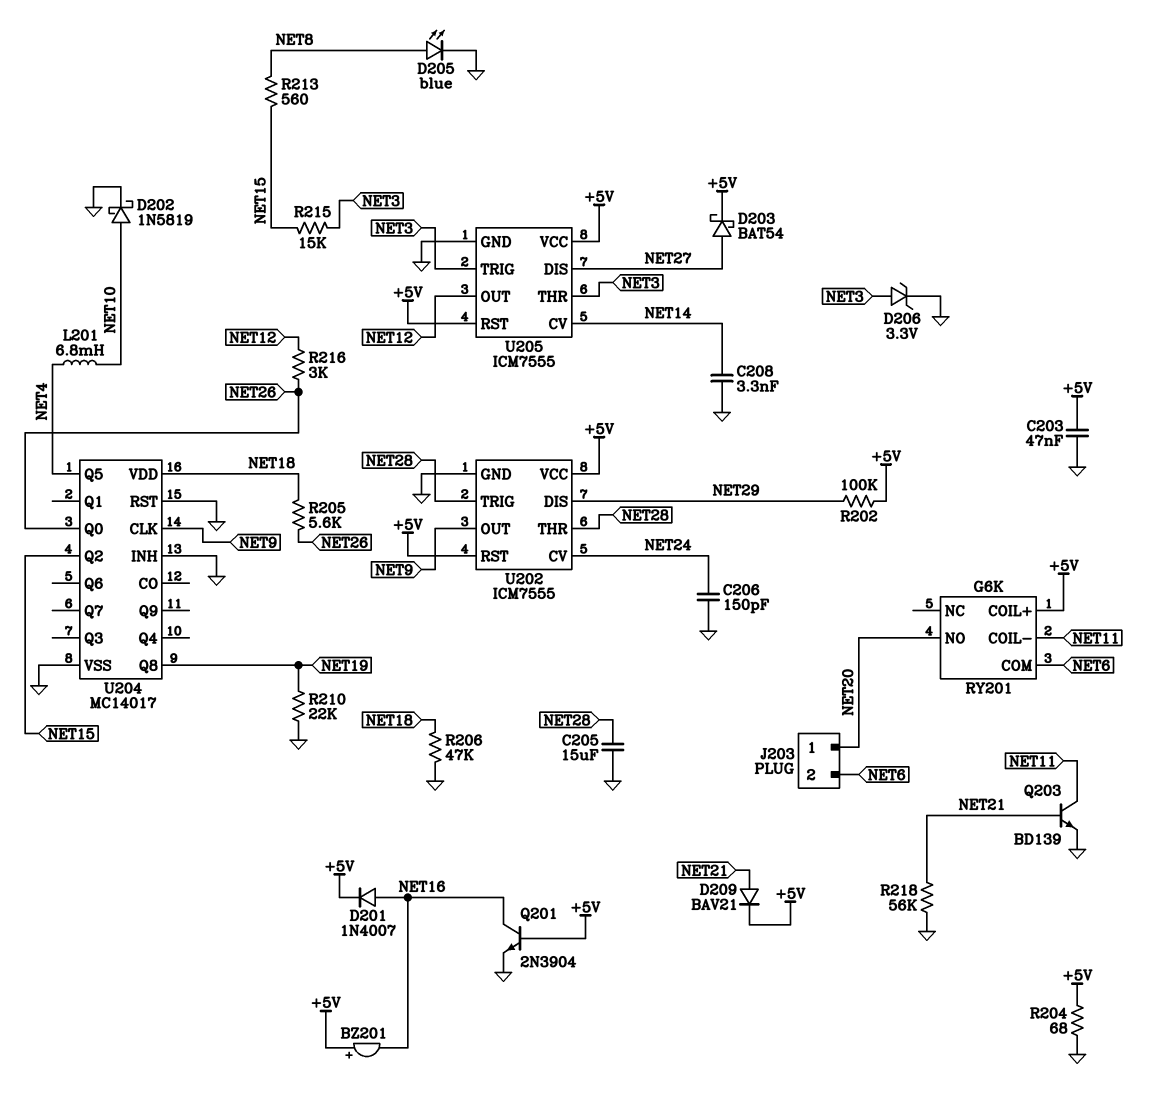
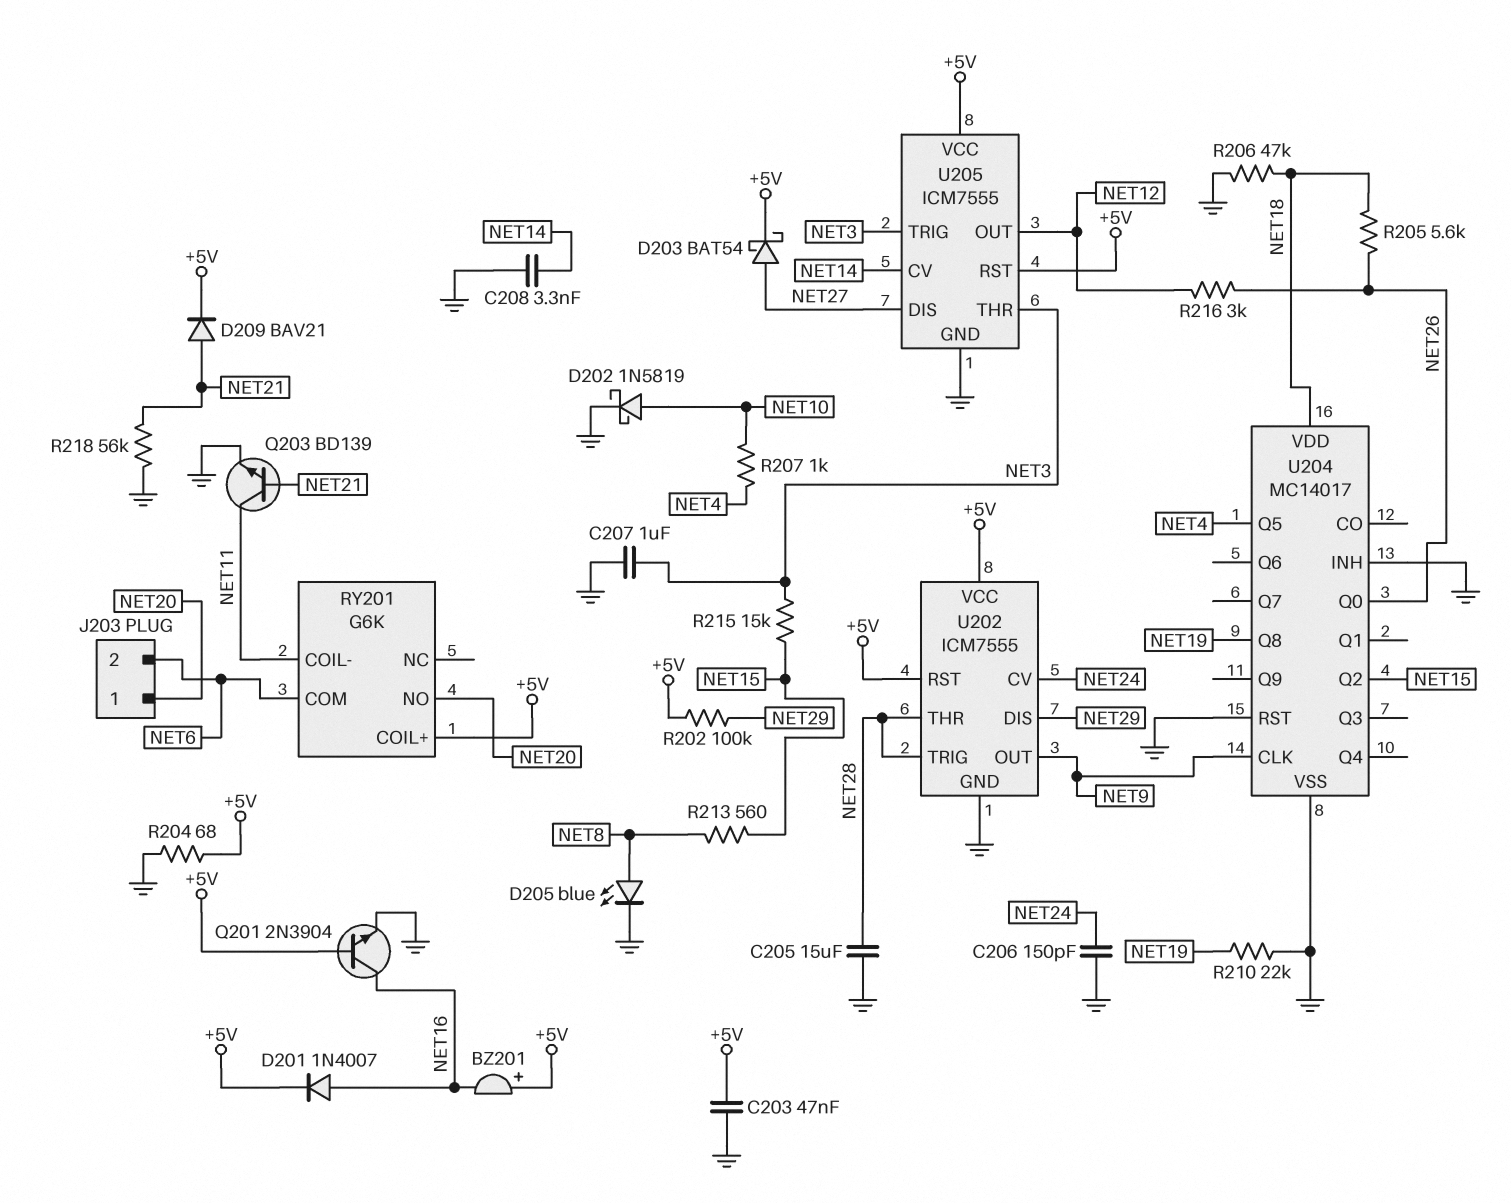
C207: none -> 1uF (GND, NET3)
D206: zener 3.3V (A NET3, K GND) -> none
L201: 6.8mH (NET4, NET10) -> none
R207: none -> 1k (NET4, NET10)

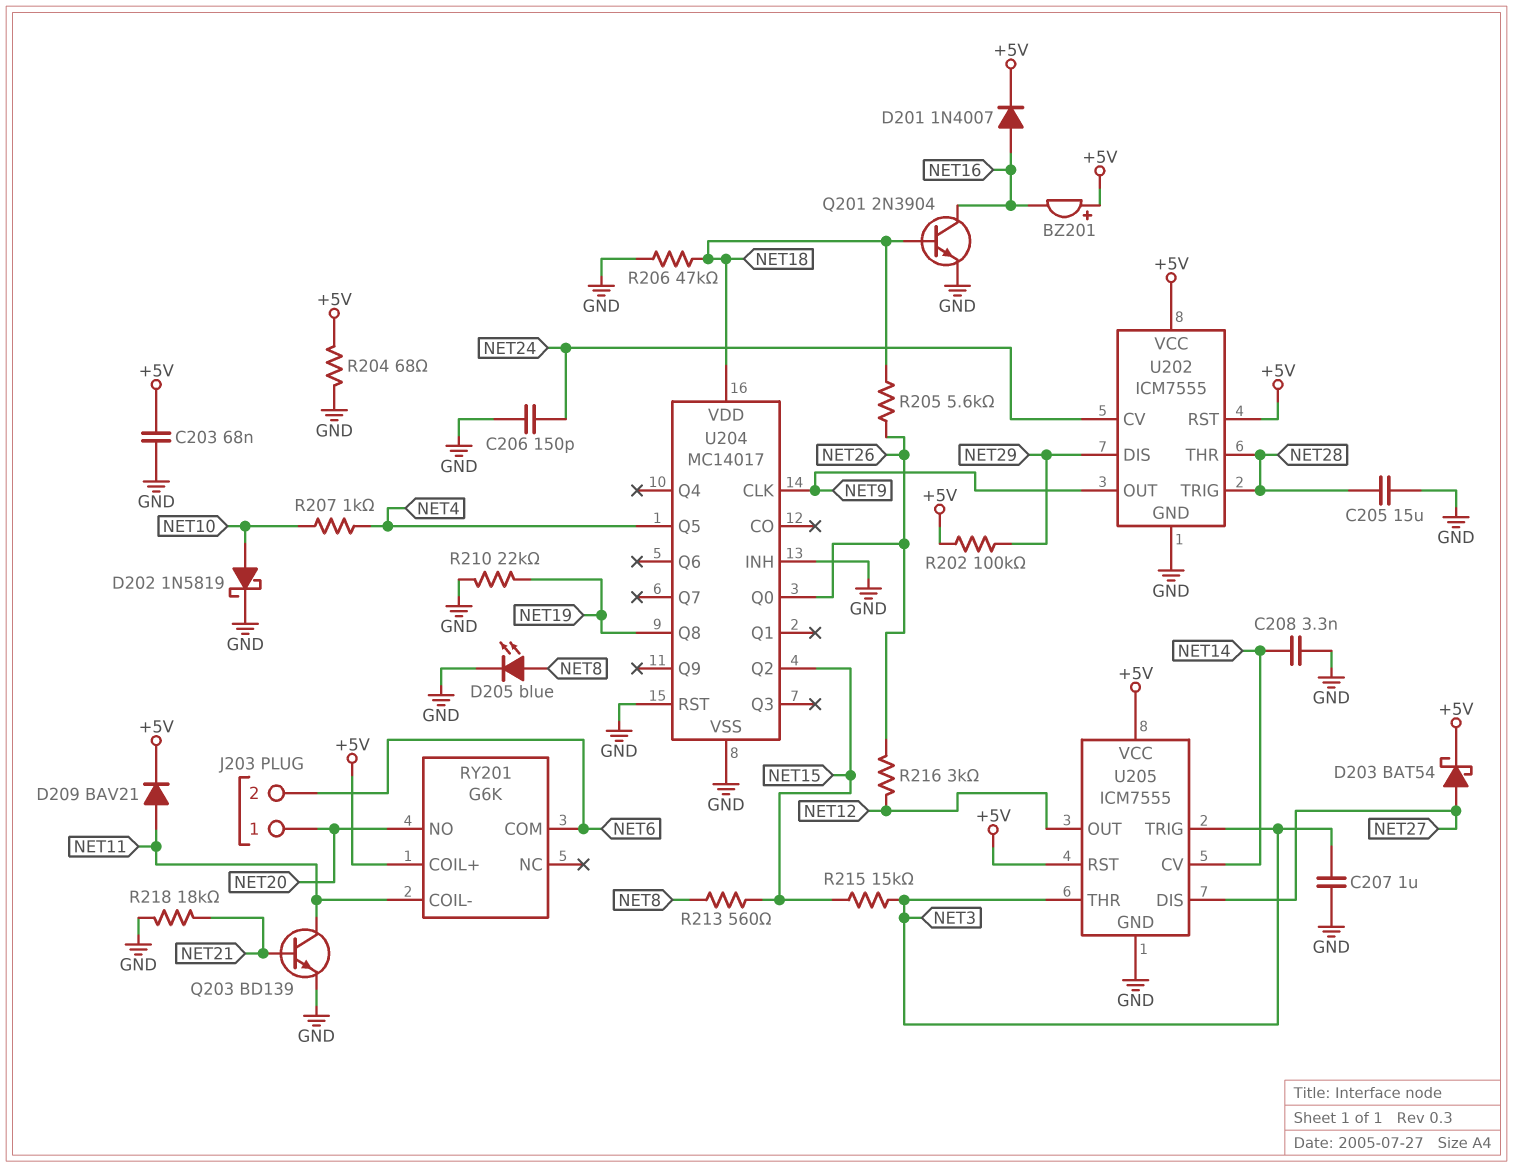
C203: 47nF (+5V, GND) -> 68nF (+5V, GND)
D209: diode BAV21 (A NET21, K +5V) -> diode BAV21 (A NET11, K +5V)
Q201: NPN 2N3904 (B +5V, C NET16, E GND) -> NPN 2N3904 (B NET18, C NET16, E GND)
R218: 56k (GND, NET21) -> 18k (GND, NET21)

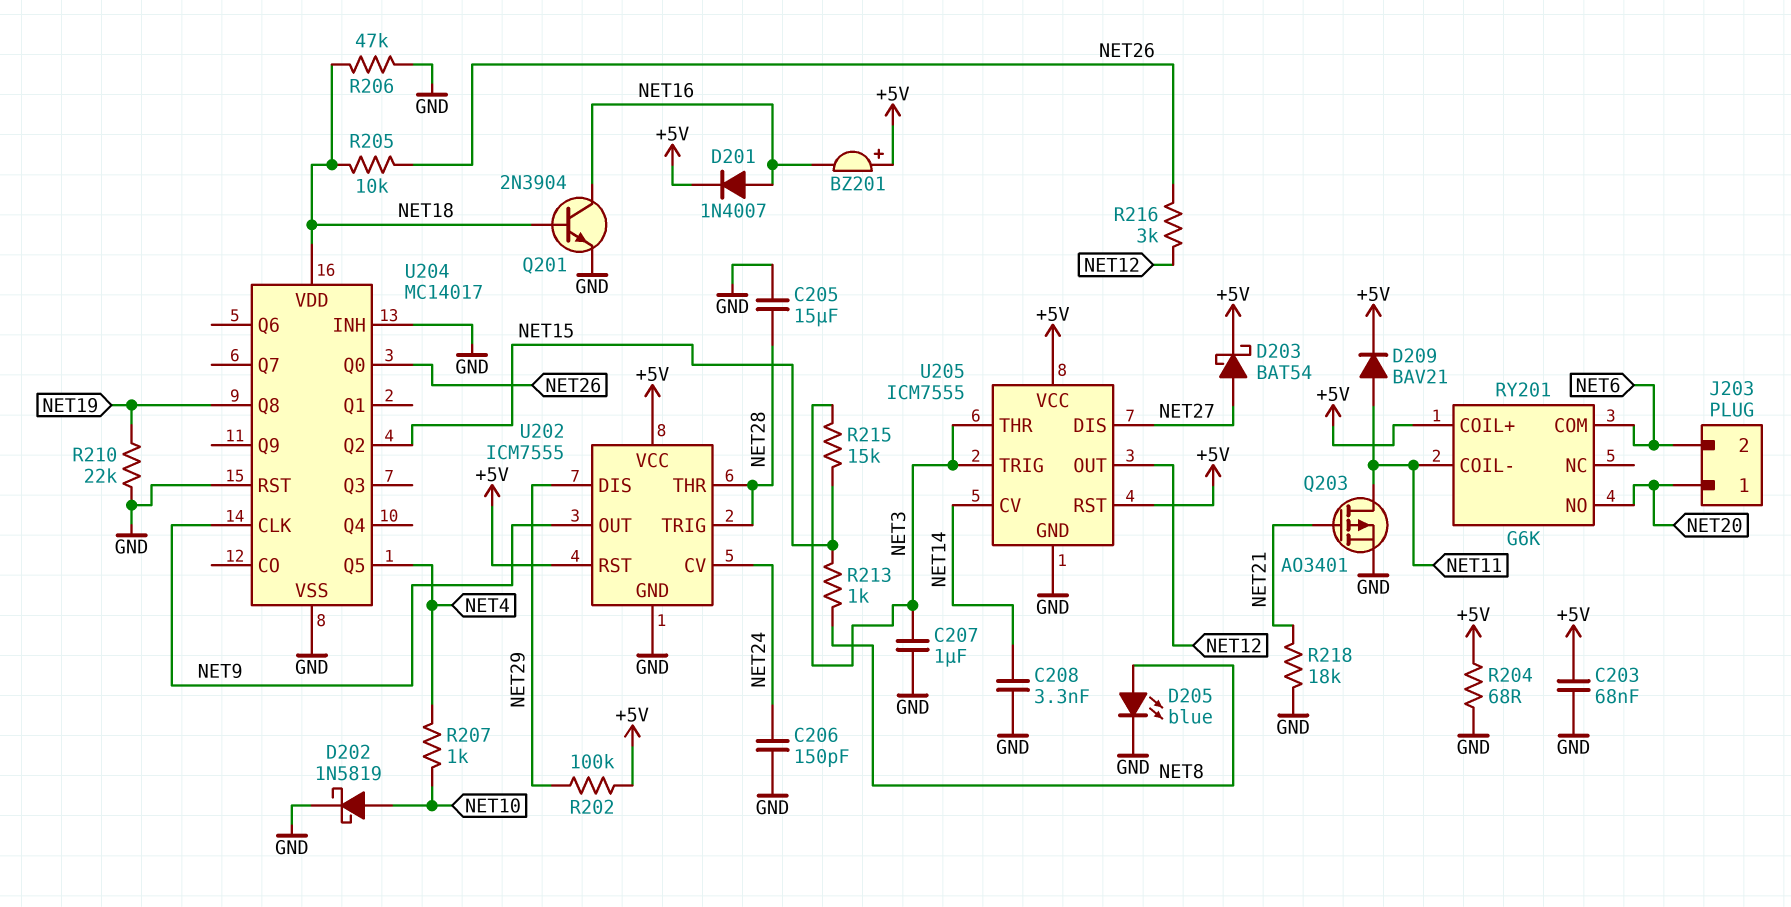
Q203: NPN BD139 (B NET21, C NET11, E GND) -> PMOS AO3401 (G NET21, D NET11, S GND)
R205: 5.6k (NET18, NET26) -> 10k (NET18, NET26)
R213: 560 (NET8, NET15) -> 1k (NET8, NET15)

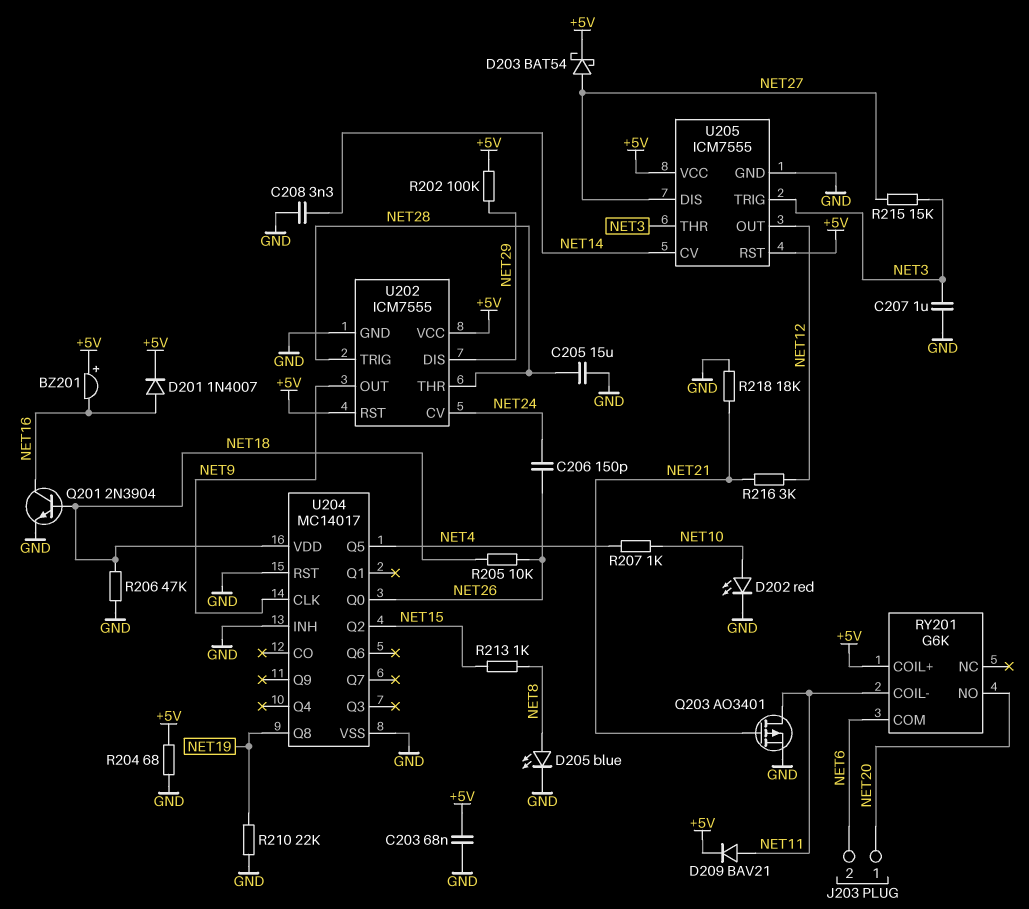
C206: 150pF (GND, NET24) -> 150pF (NET24, NET26)
D202: schottky 1N5819 (A NET10, K GND) -> LED red (A NET10, K GND)
R215: 15k (NET3, NET15) -> 15k (NET3, NET27)
R216: 3k (NET12, NET26) -> 3k (NET12, NET21)

